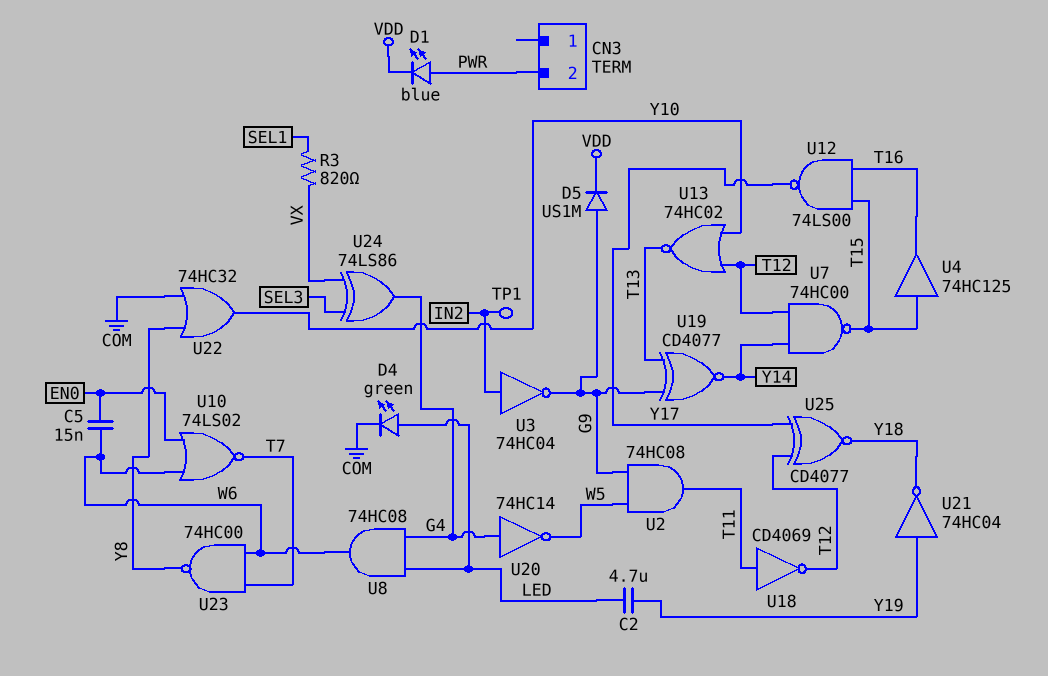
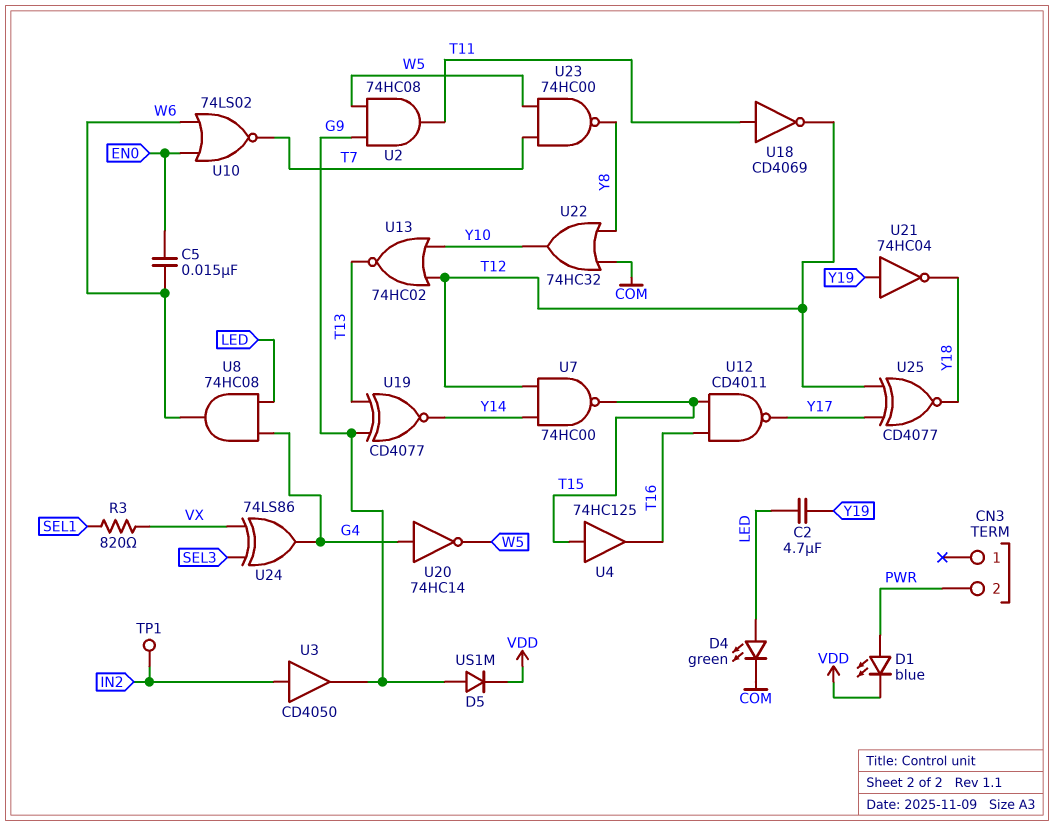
U3: NOT 74HC04 (in IN2, out G9) -> buffer CD4050 (in IN2, out G9)
U12: NAND 74LS00 (in T15, in T16, out Y17) -> NAND CD4011 (in T15, in T16, out Y17)
U23: NAND 74HC00 (in T7, in W6, out Y8) -> NAND 74HC00 (in T7, in W5, out Y8)

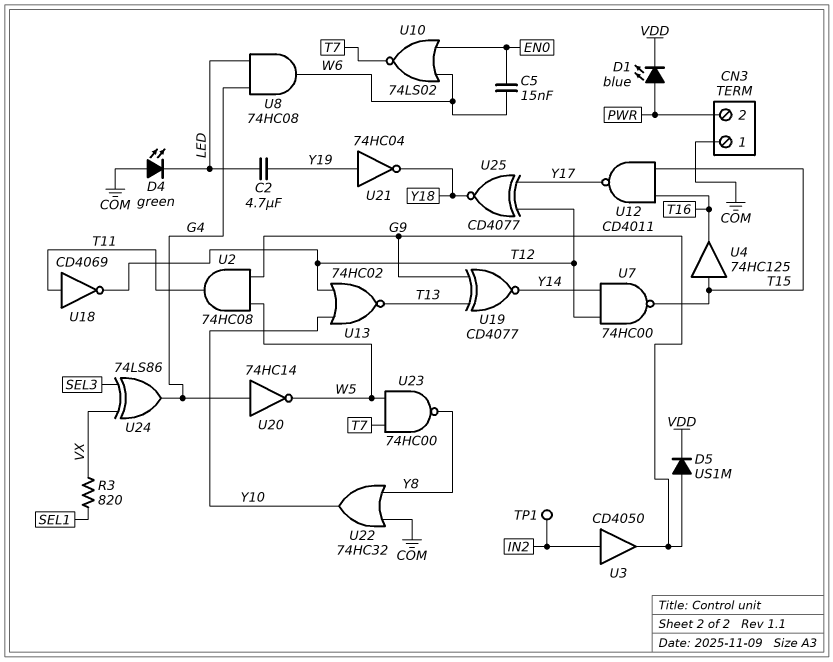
CN3 pin 1: none -> COM
D4: LED green (A LED, K COM) -> LED green (A COM, K LED)

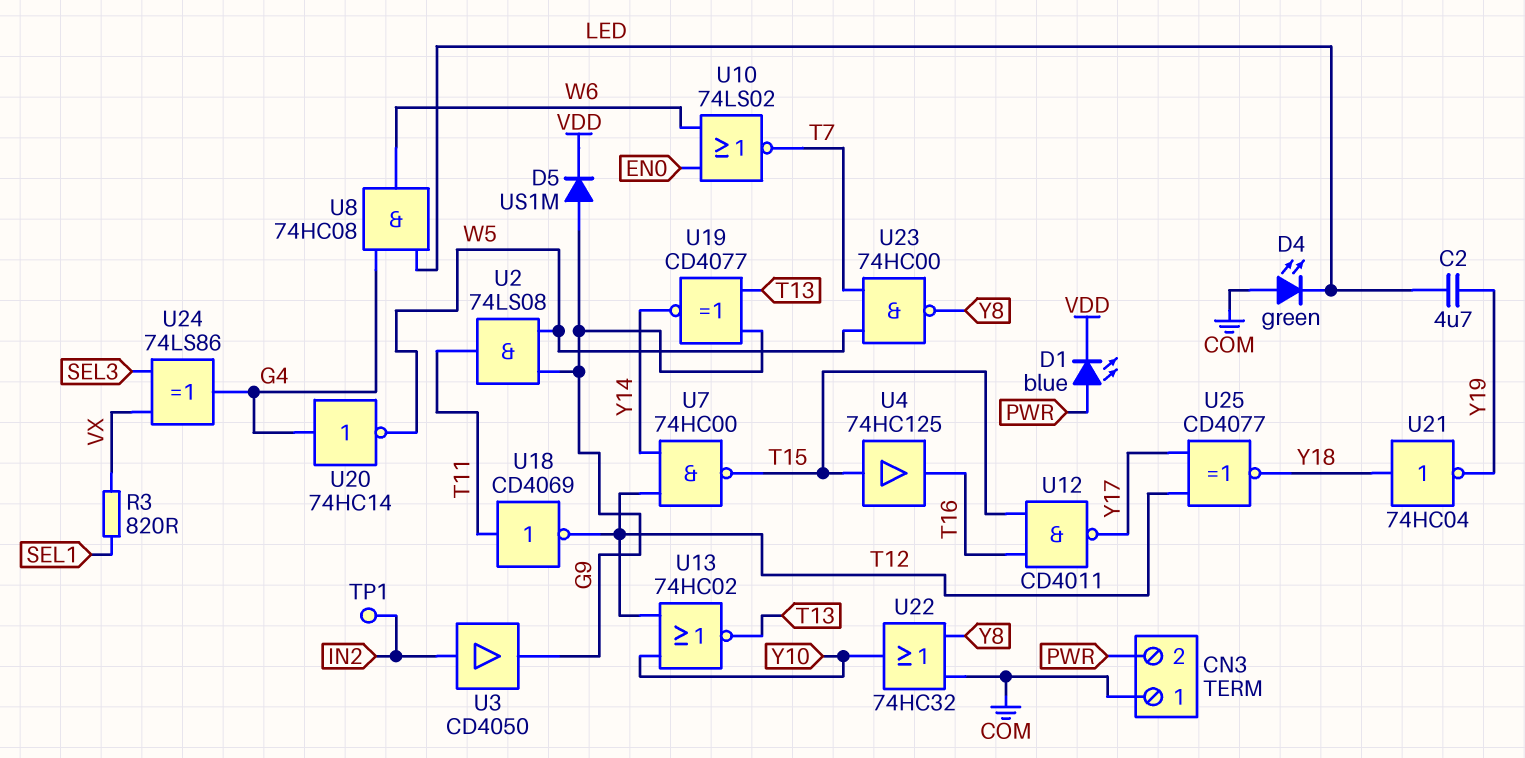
C5: 15nF (EN0, W6) -> none
U2: AND 74HC08 (in G9, in W5, out T11) -> AND 74LS08 (in G9, in W5, out T11)
U21: NOT 74HC04 (in Y19, out Y18) -> NOT 74HC04 (in Y18, out Y19)

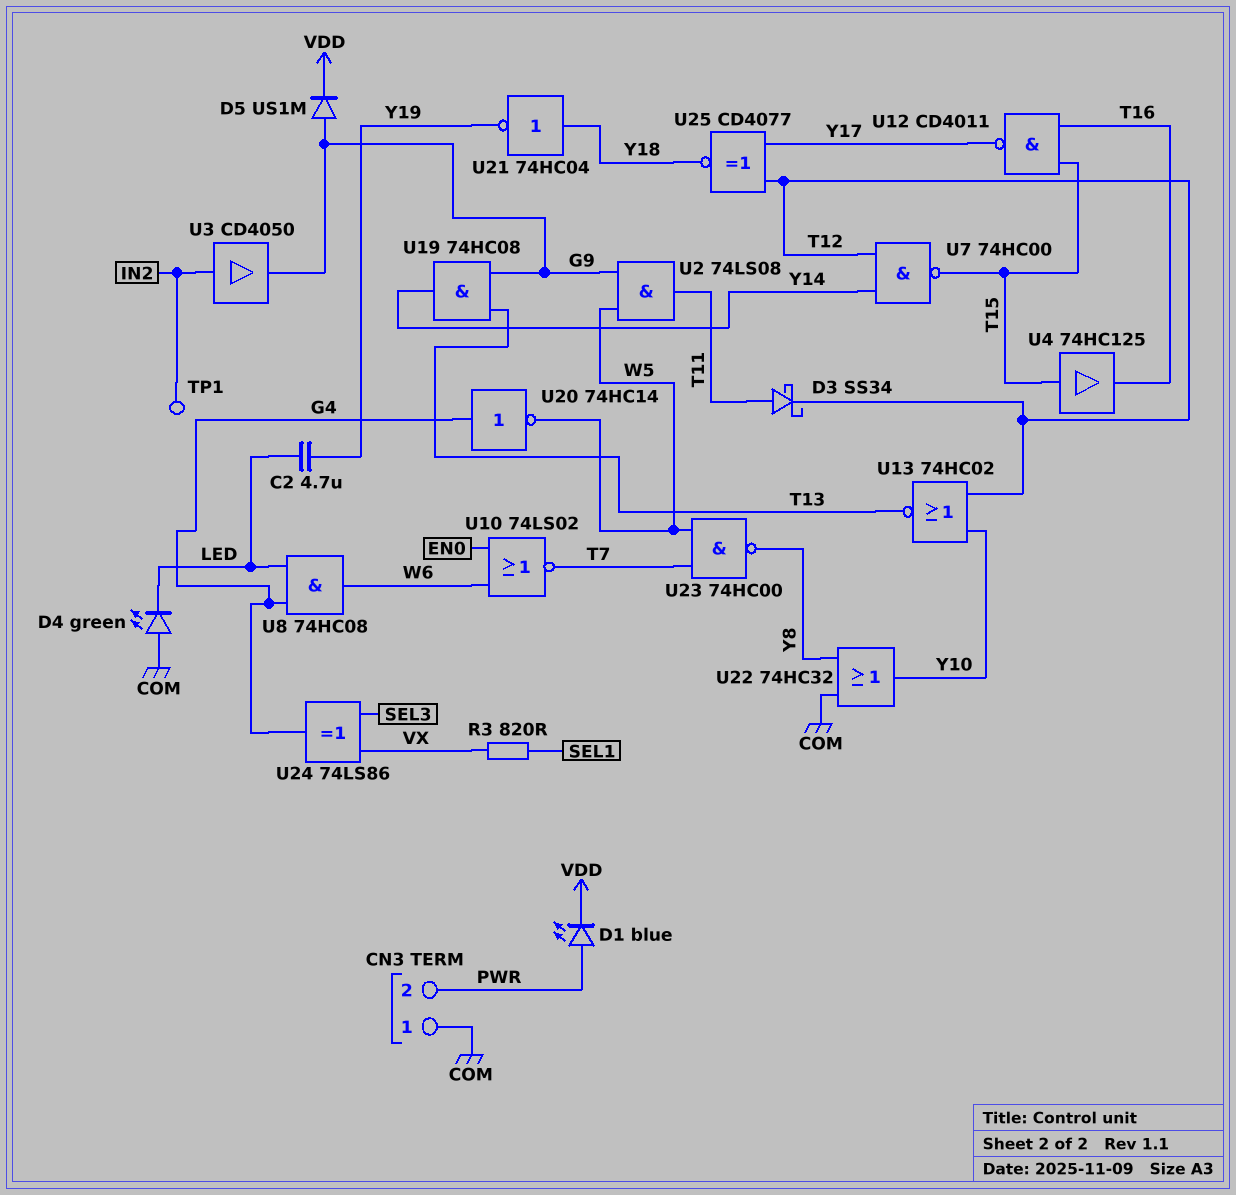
D3: none -> schottky SS34 (A T11, K T12)
U18: NOT CD4069 (in T11, out T12) -> none
U19: XNOR CD4077 (in G9, in T13, out Y14) -> AND 74HC08 (in G9, in T13, out Y14)

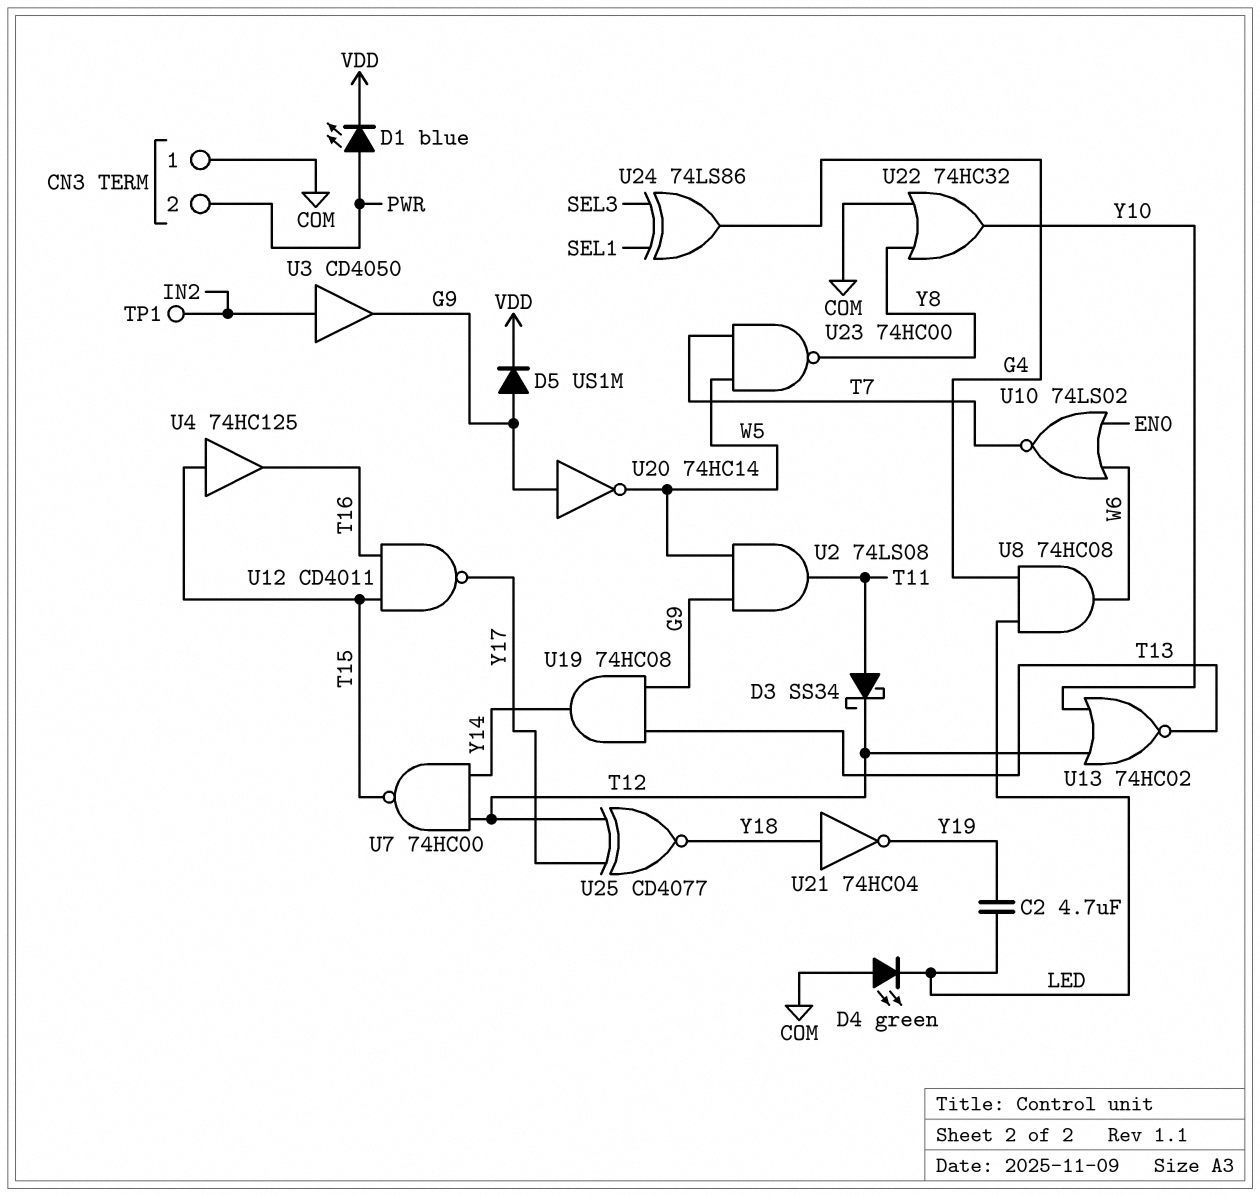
R3: 820 (SEL1, VX) -> none
U20: NOT 74HC14 (in G4, out W5) -> NOT 74HC14 (in G9, out W5)
U24: XOR 74LS86 (in SEL3, in VX, out G4) -> XOR 74LS86 (in SEL1, in SEL3, out G4)

